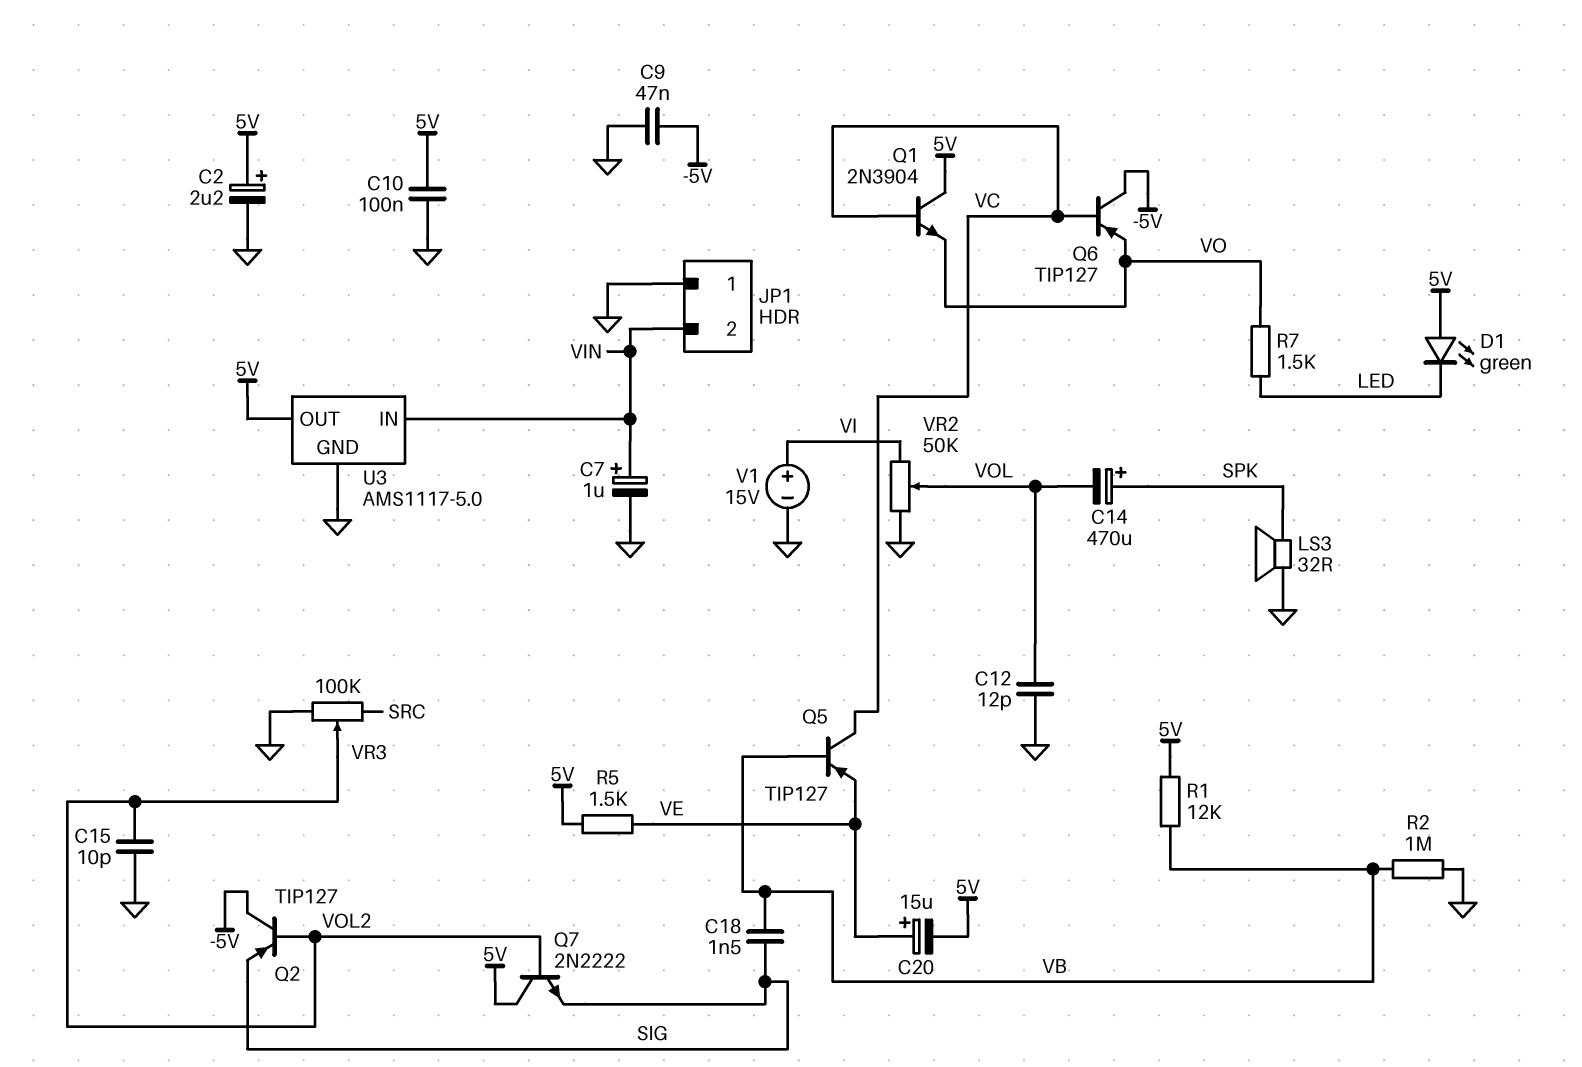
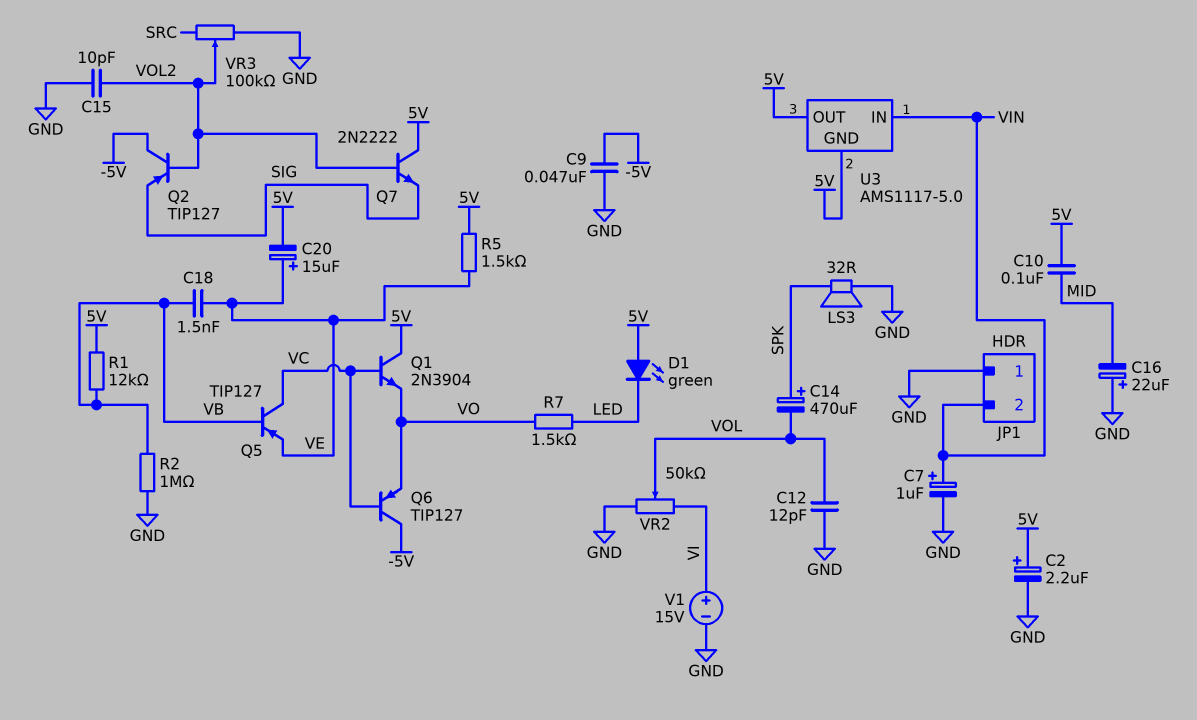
C10: 100nF (5V, GND) -> 100nF (5V, MID)
C16: none -> 22uF (plus GND, minus MID)
C18: 1.5nF (SIG, VB) -> 1.5nF (VB, VE)
U3 pin GND: GND -> 5V

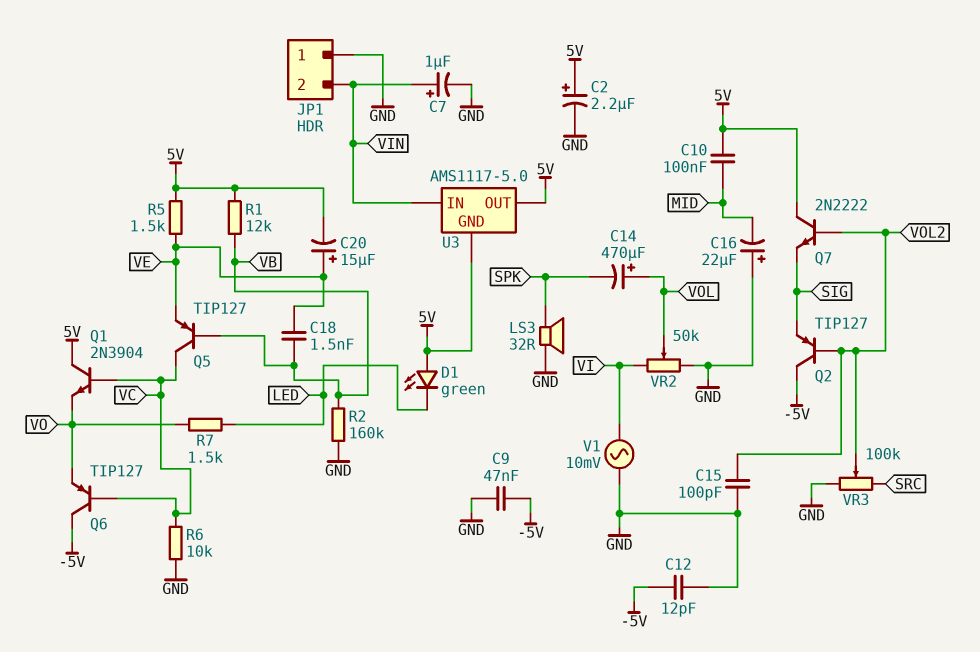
C12: 12pF (GND, VOL) -> 12pF (-5V, GND)
C14: 470uF (plus SPK, minus VOL) -> 470uF (plus VOL, minus SPK)
C15: 10pF (GND, VOL2) -> 100pF (GND, VOL2)
R2: 1M (GND, VB) -> 160k (GND, VB)
R6: none -> 10k (GND, VC)
V1: 15V (plus VI, minus GND) -> AC 10mV (GND, VI)

